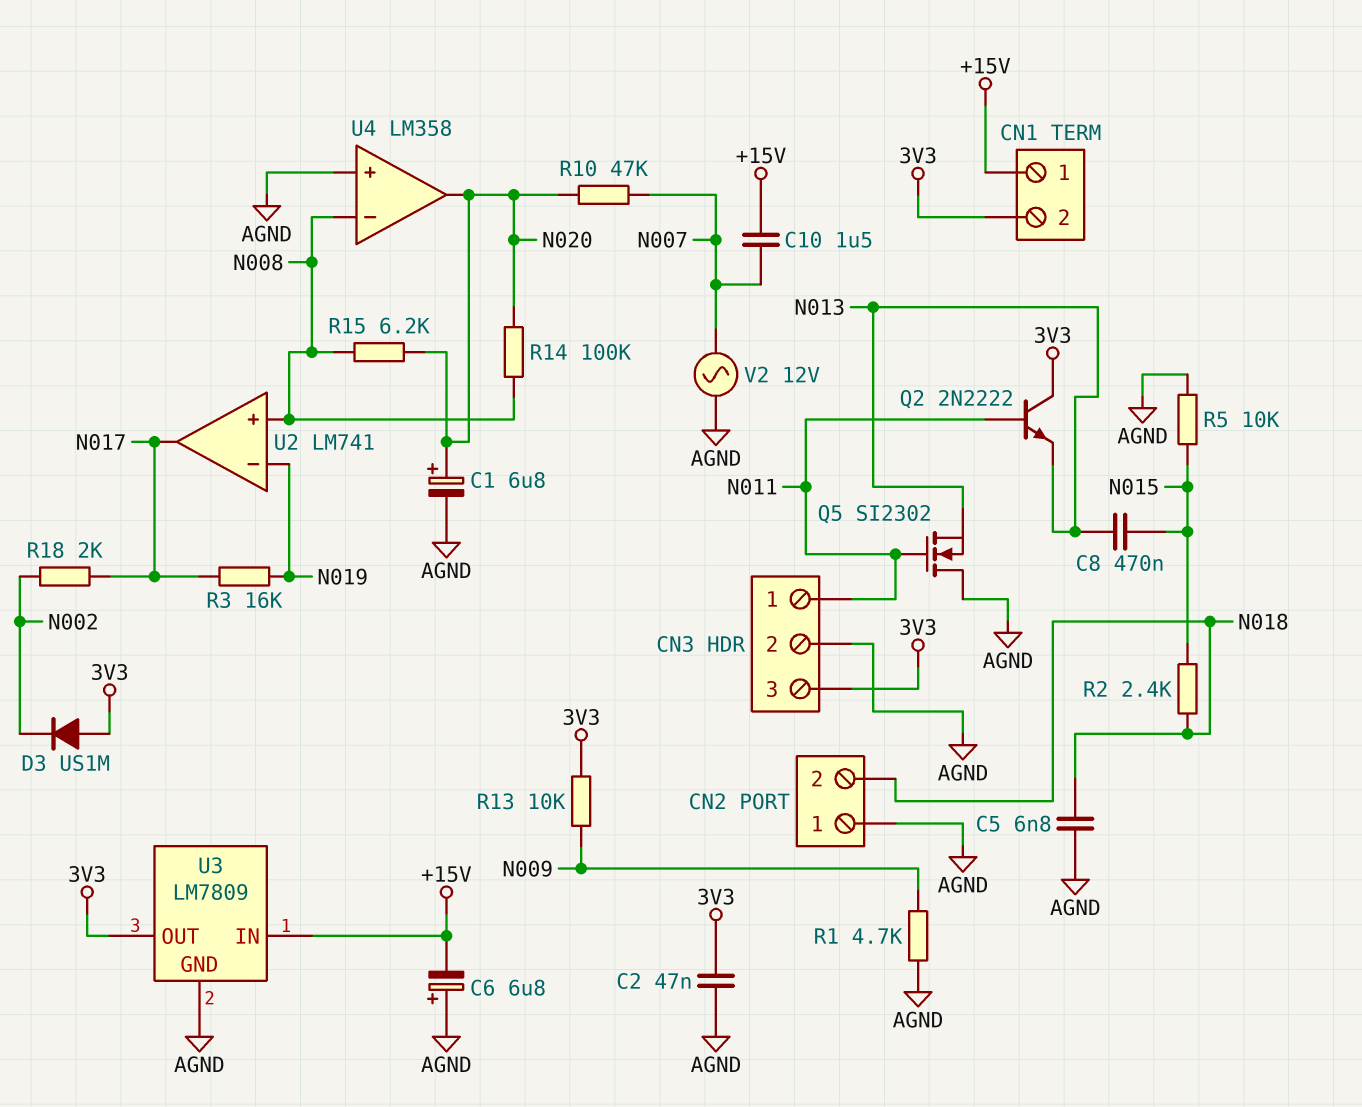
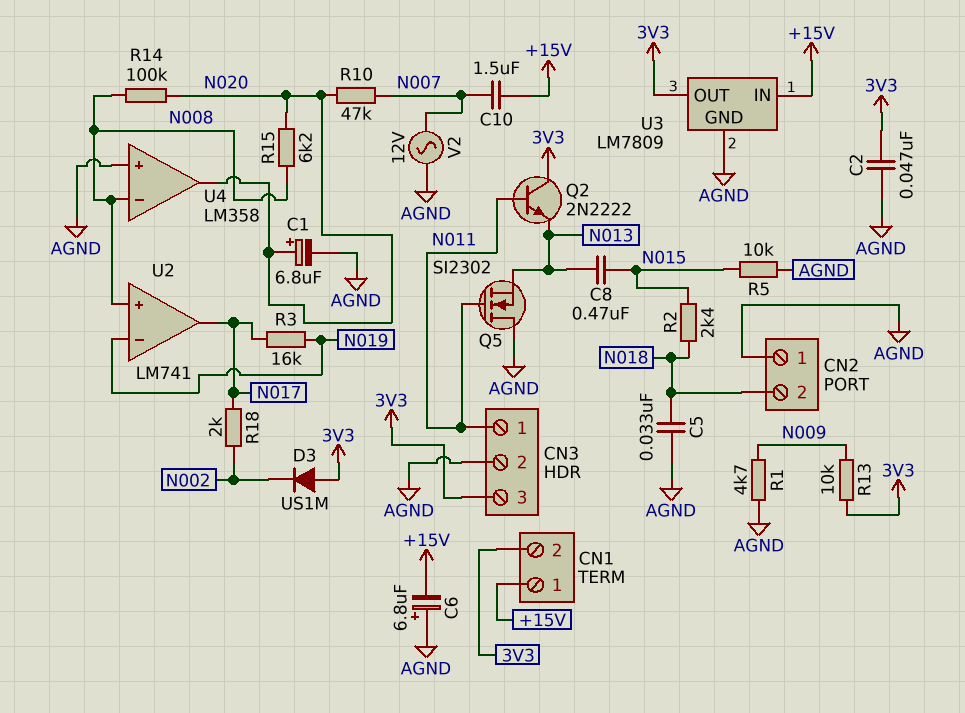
C5: 6.8nF (AGND, N018) -> 33nF (AGND, N018)

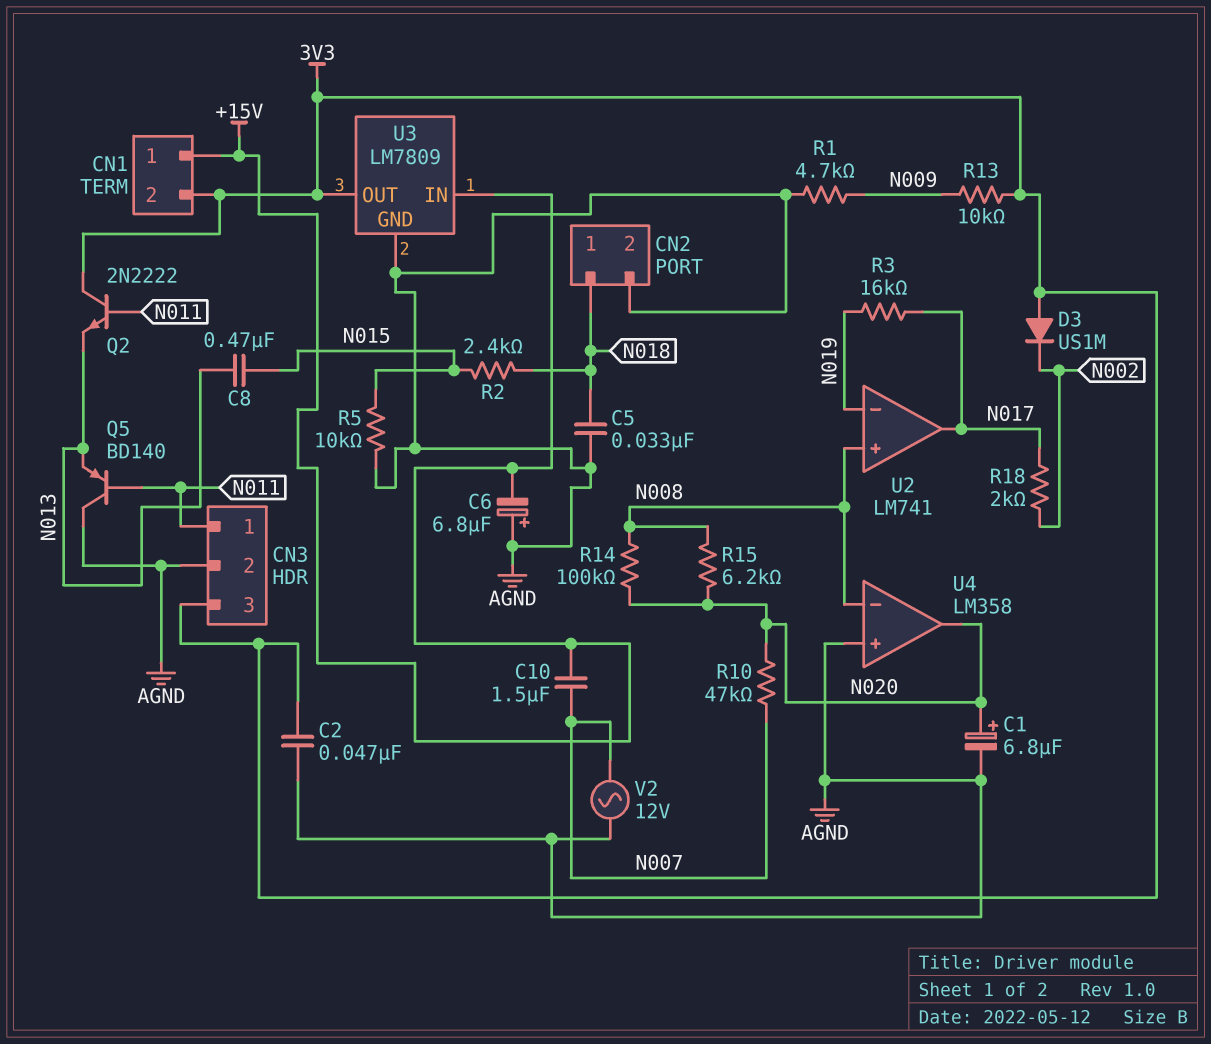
CN2 pin 1: AGND -> N018
CN2 pin 2: N018 -> AGND
Q5: NMOS SI2302 (G N011, D AGND, S N013) -> PNP BD140 (B N011, C AGND, E N013)

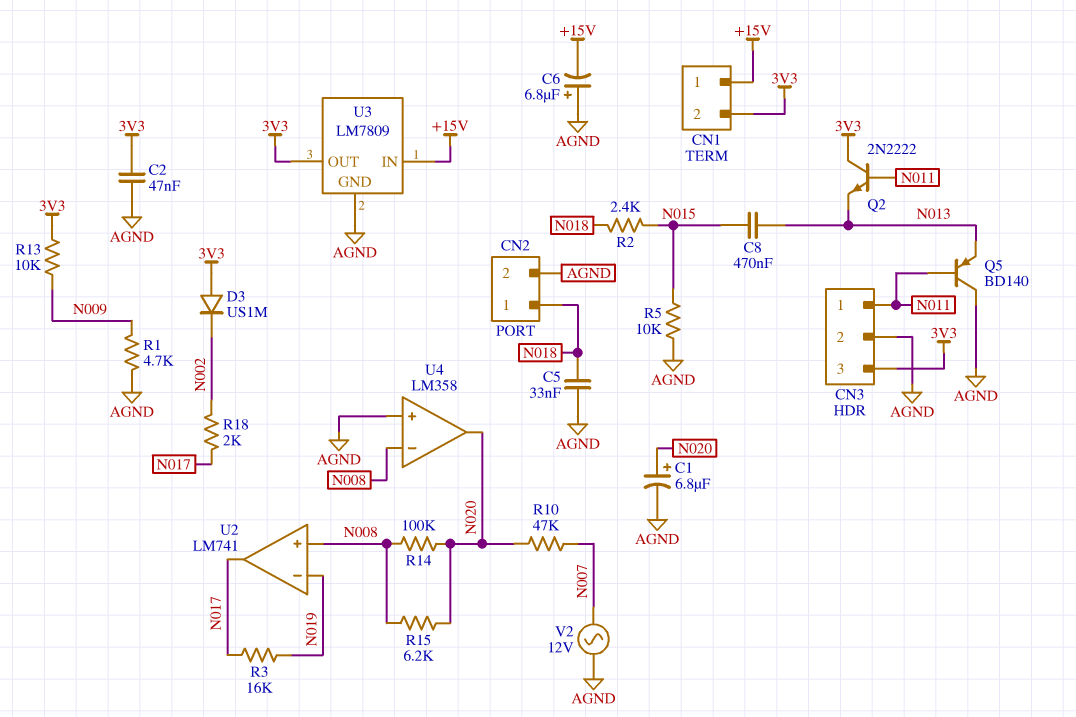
C10: 1.5uF (+15V, N007) -> none

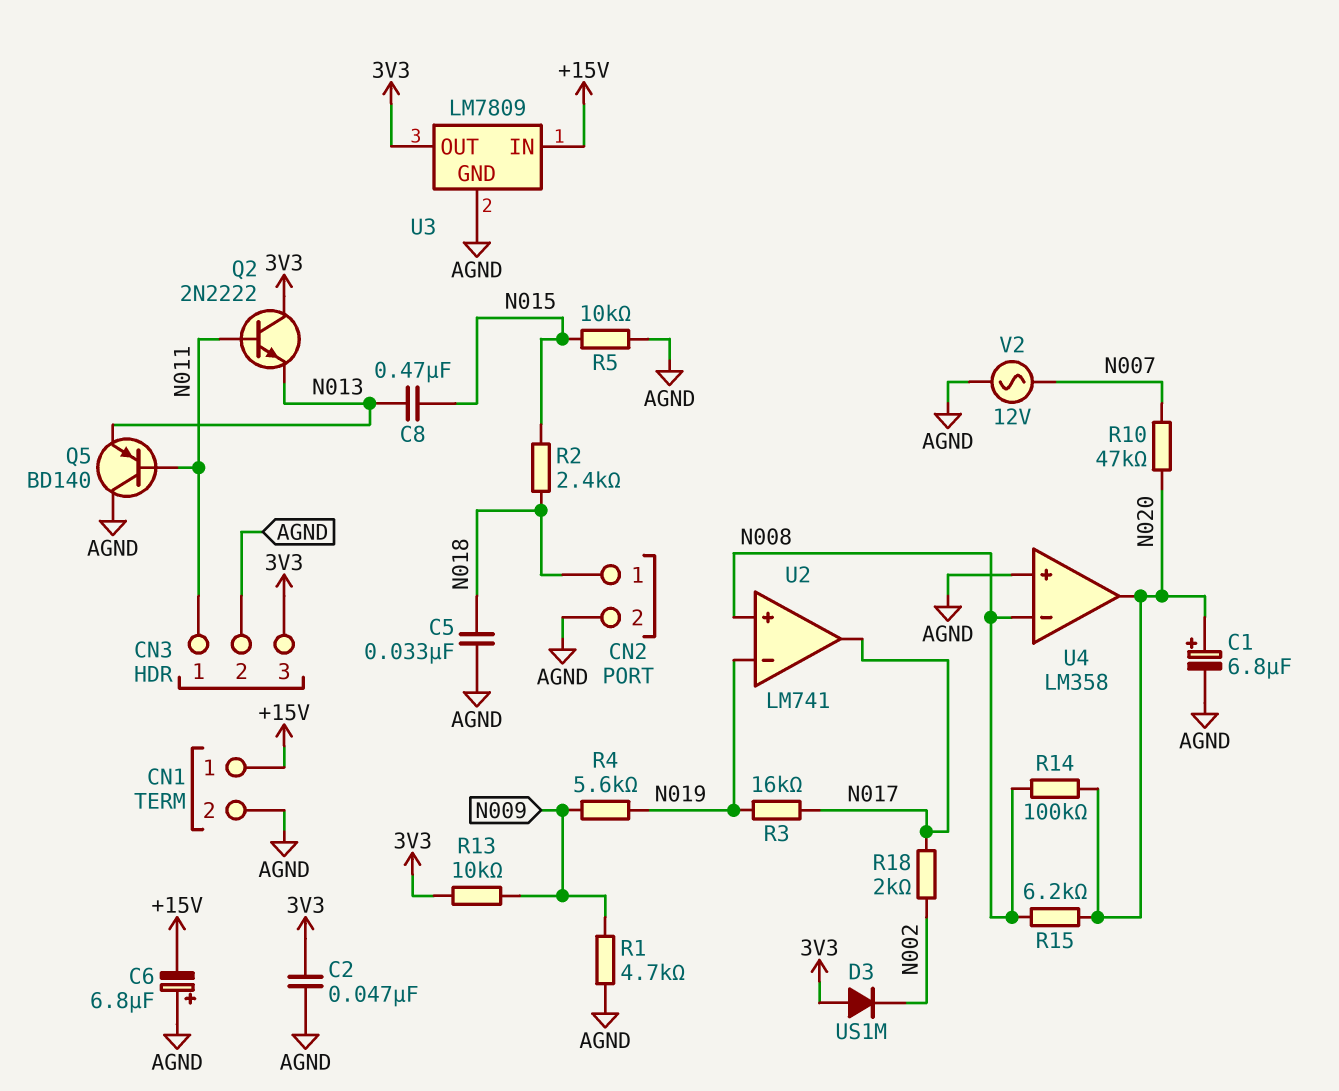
CN1 pin 2: 3V3 -> AGND
R4: none -> 5.6k (N009, N019)

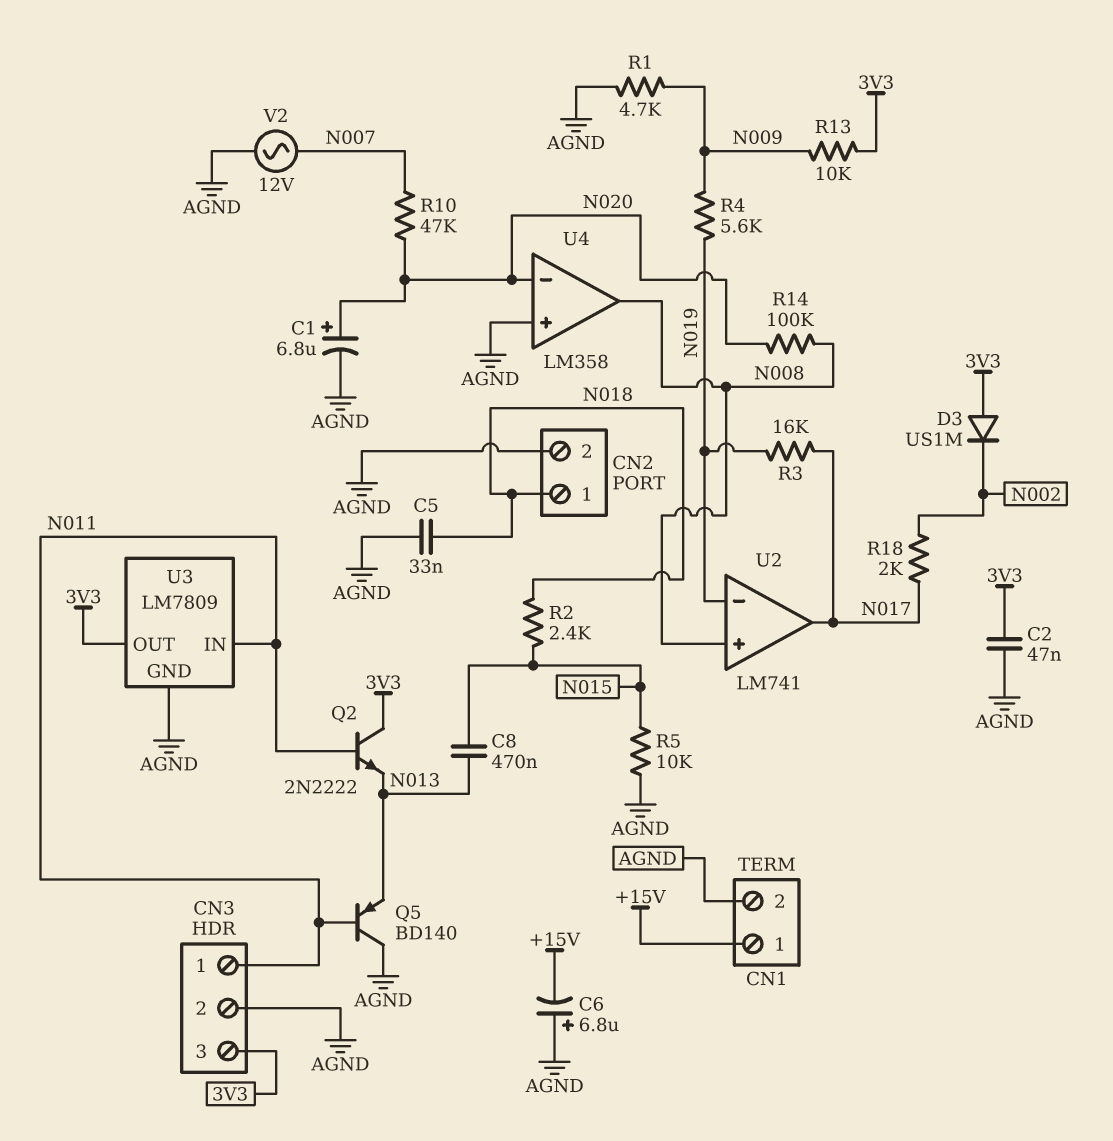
R15: 6.2k (N008, N020) -> none
U3 pin IN: +15V -> N011
U4 pin in-: N008 -> N020
U4 pin out: N020 -> N008

